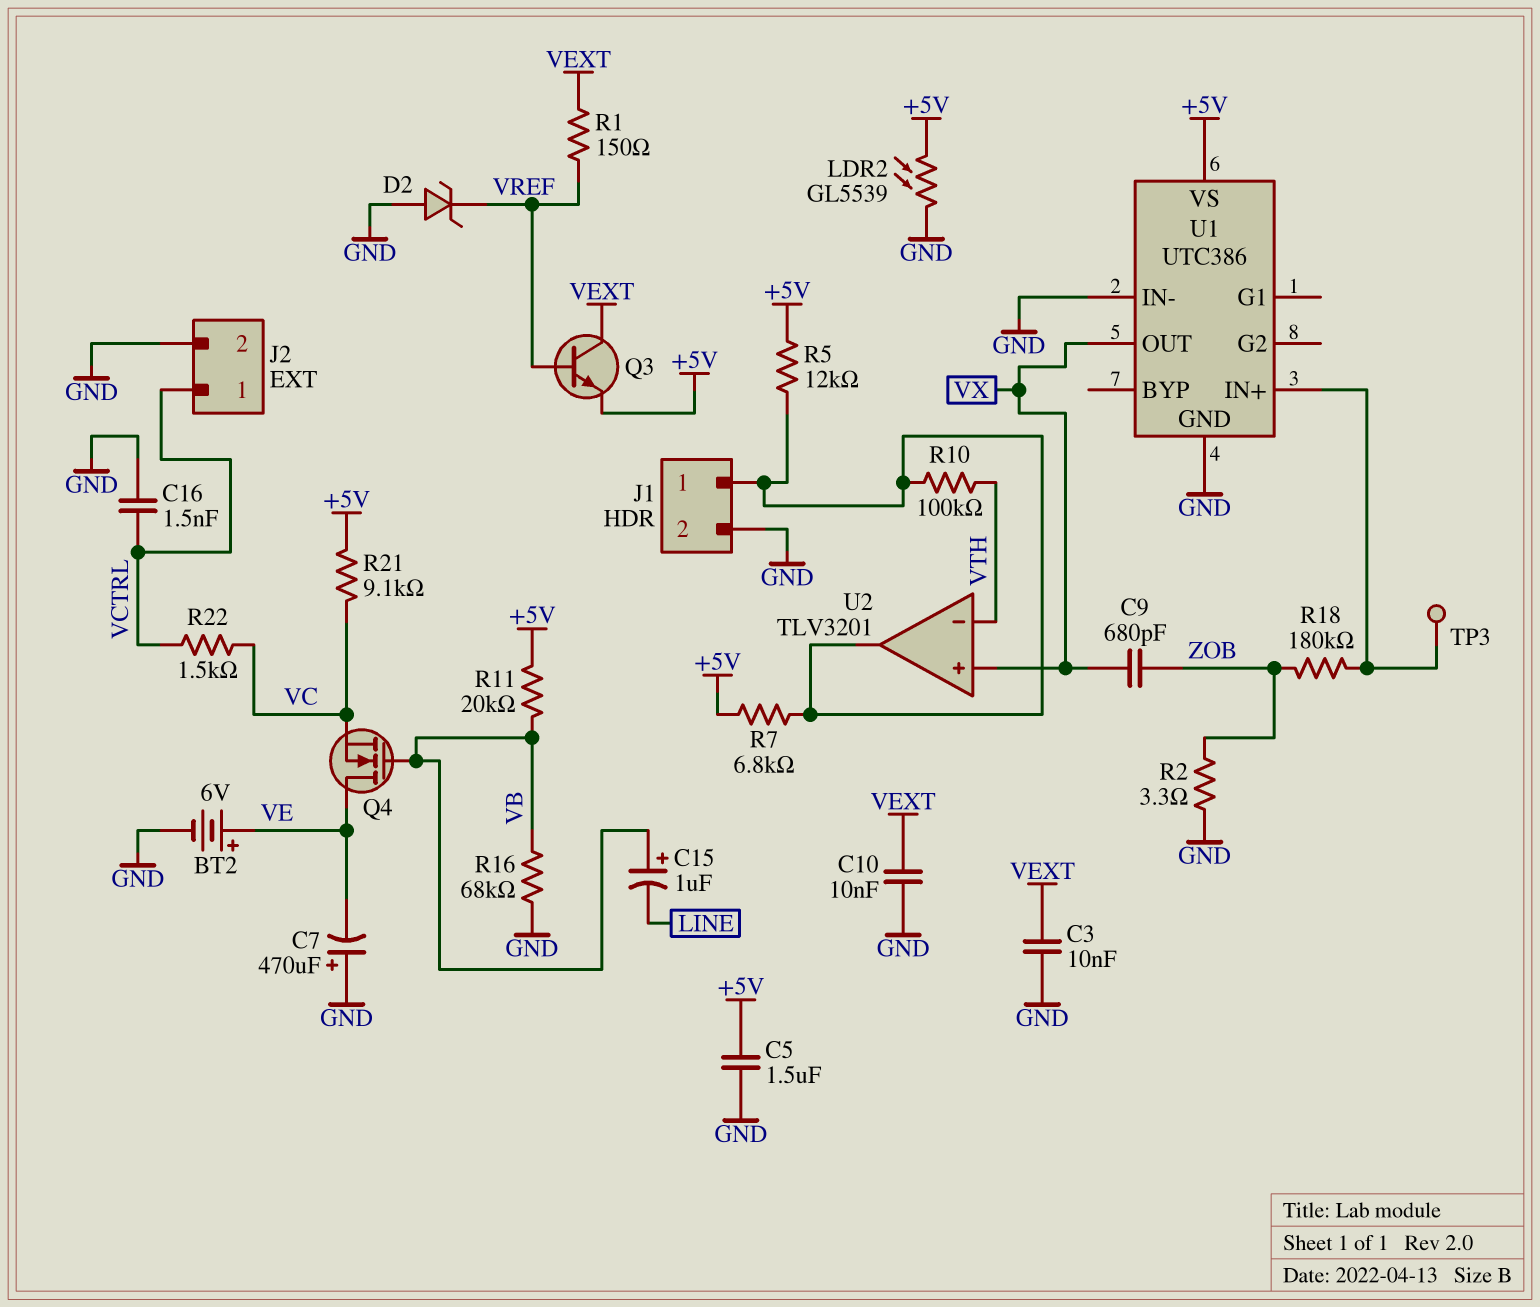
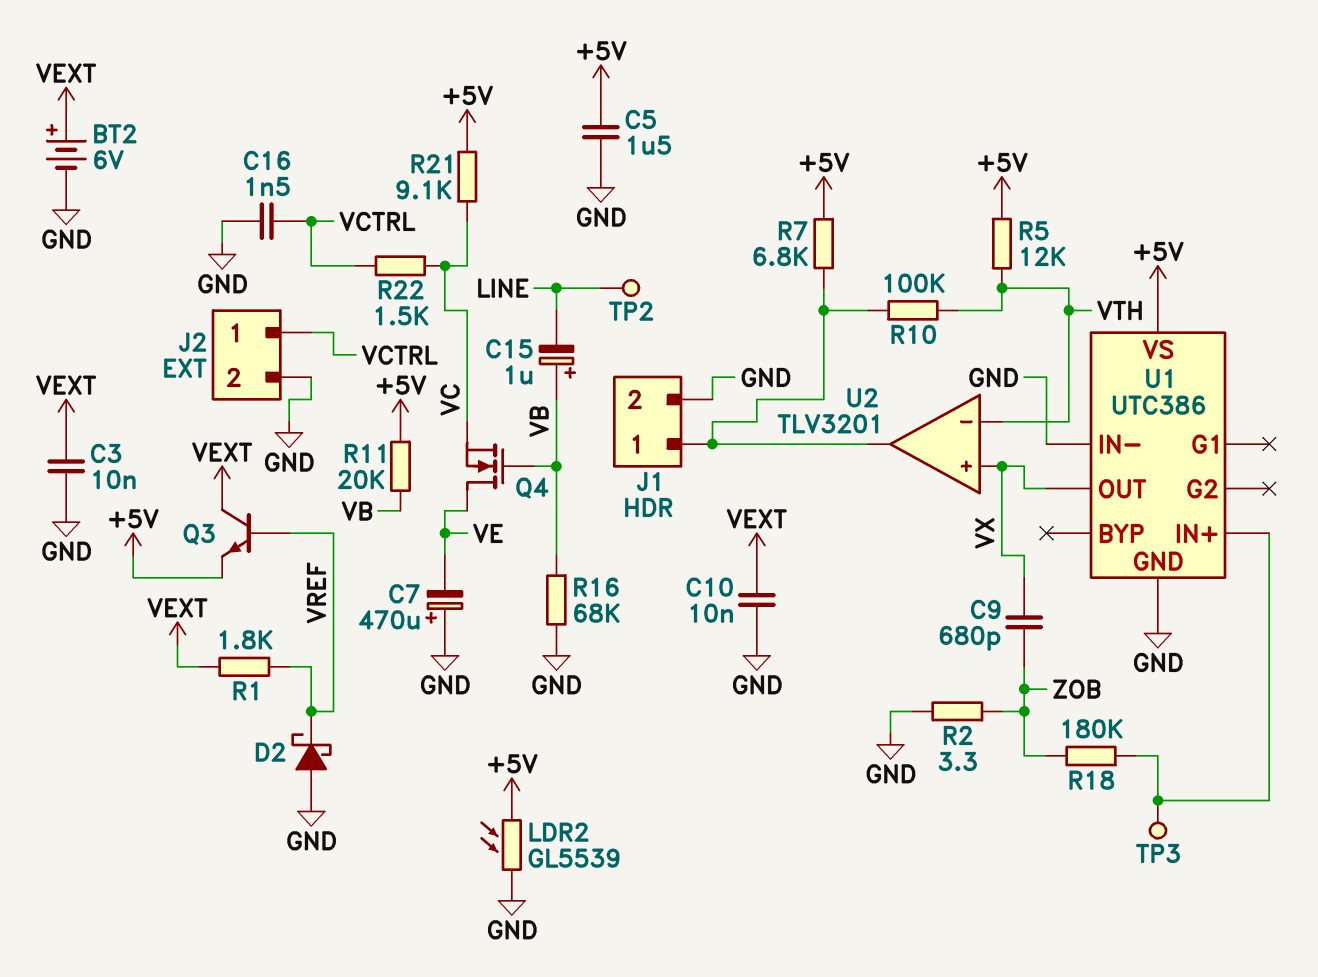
BT2: 6V (plus VE, minus GND) -> 6V (plus VEXT, minus GND)
D2: zener (A GND, K VREF) -> schottky (A GND, K VREF)
R1: 150 (VEXT, VREF) -> 1.8k (VEXT, VREF)
R5: 12k (+5V, J1/1) -> 12k (+5V, VTH)
TP2: none -> test point (LINE)

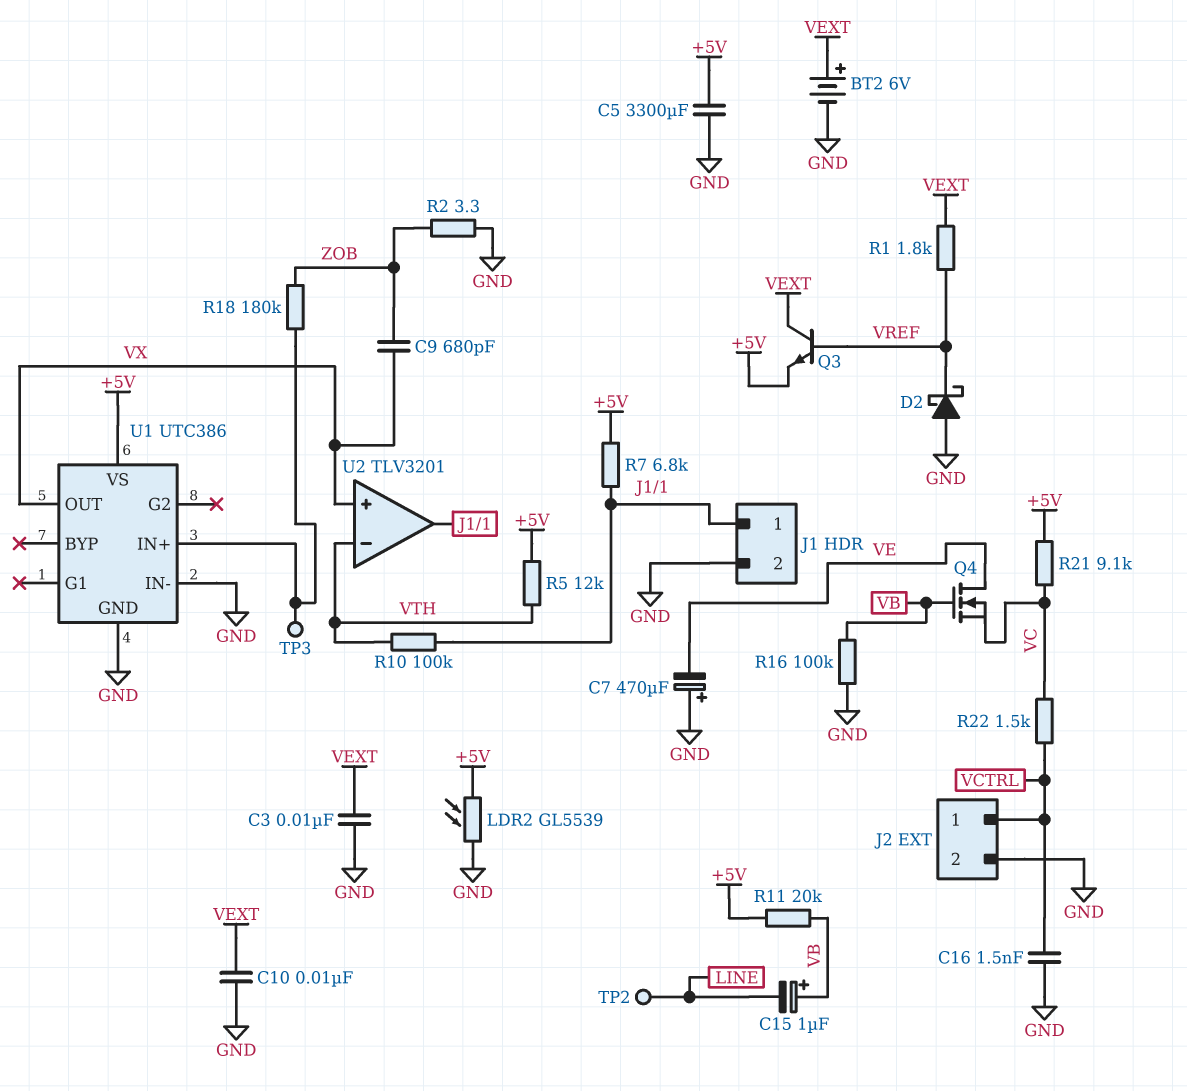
C5: 1.5uF (+5V, GND) -> 3300uF (+5V, GND)
R16: 68k (GND, VB) -> 100k (GND, VB)

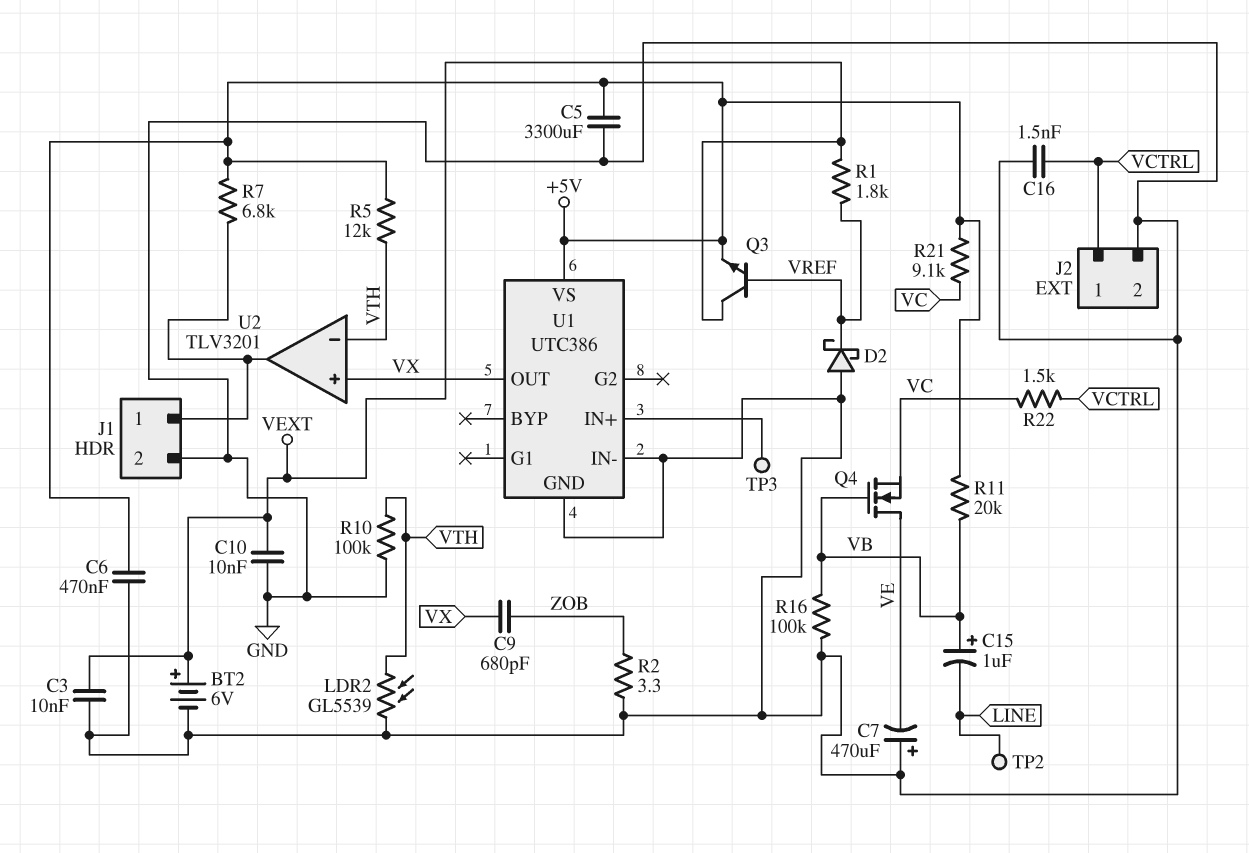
C6: none -> 470nF (+5V, GND)
LDR2: GL5539 (+5V, GND) -> GL5539 (GND, VTH)
R10: 100k (J1/1, VTH) -> 100k (GND, VTH)
R18: 180k (U1/IN+, ZOB) -> none

